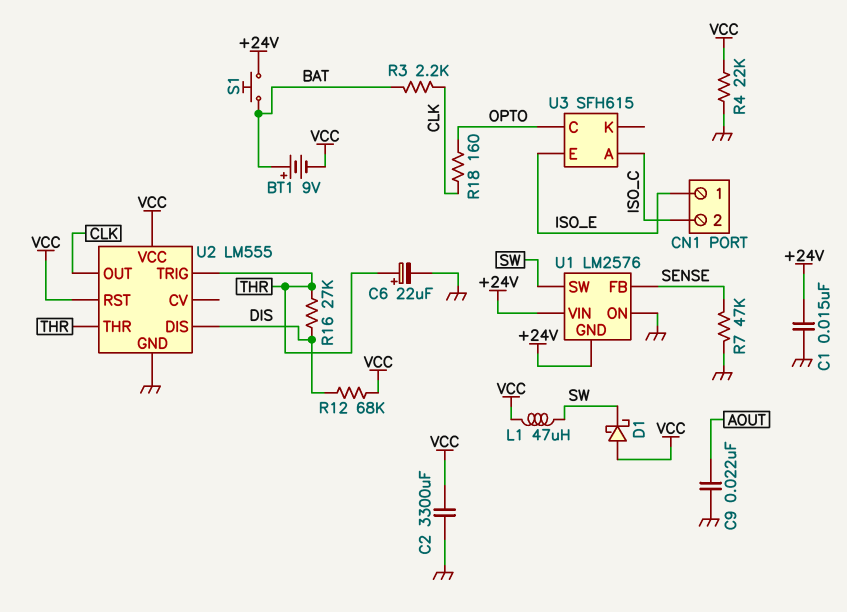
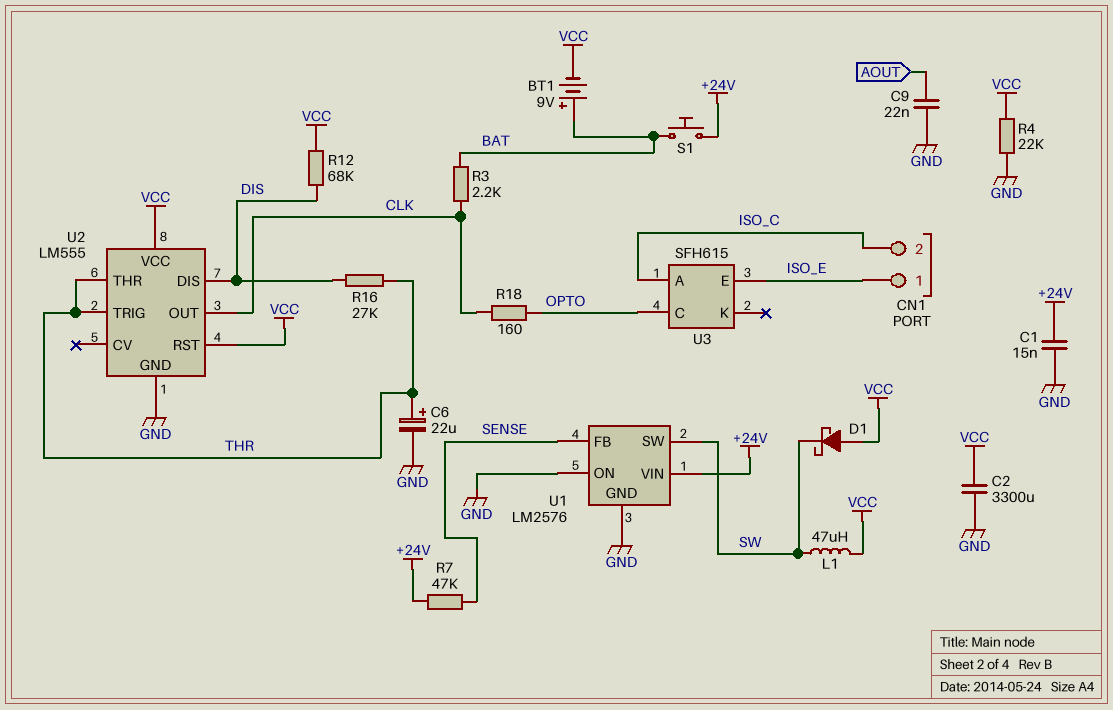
R7: 47k (GND, SENSE) -> 47k (+24V, SENSE)
U1 pin GND: +24V -> GND

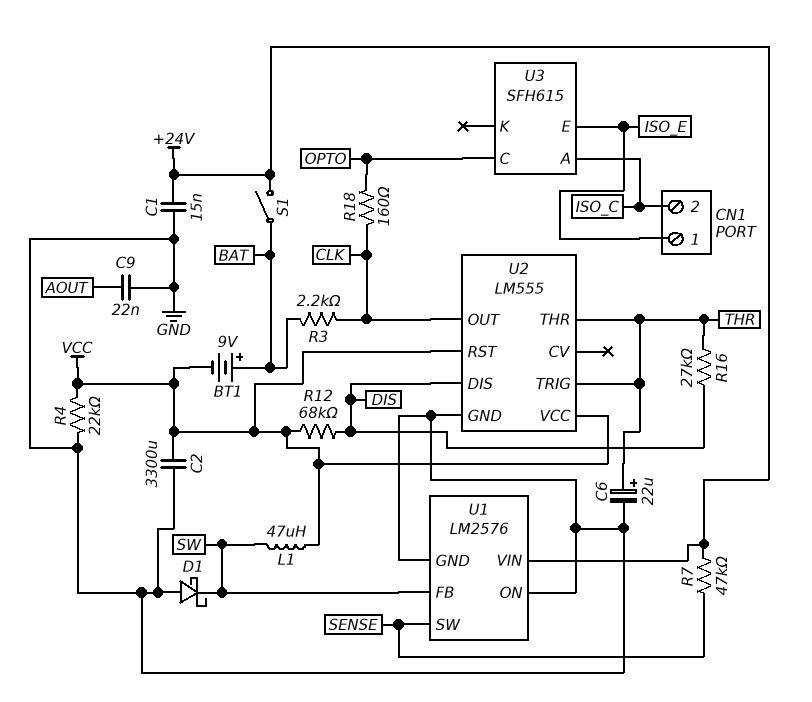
D1: schottky (A VCC, K SW) -> schottky (A GND, K SW)
S1: button (+24V, BAT) -> switch (+24V, BAT)
U1 pin FB: SENSE -> SW
U1 pin SW: SW -> SENSE

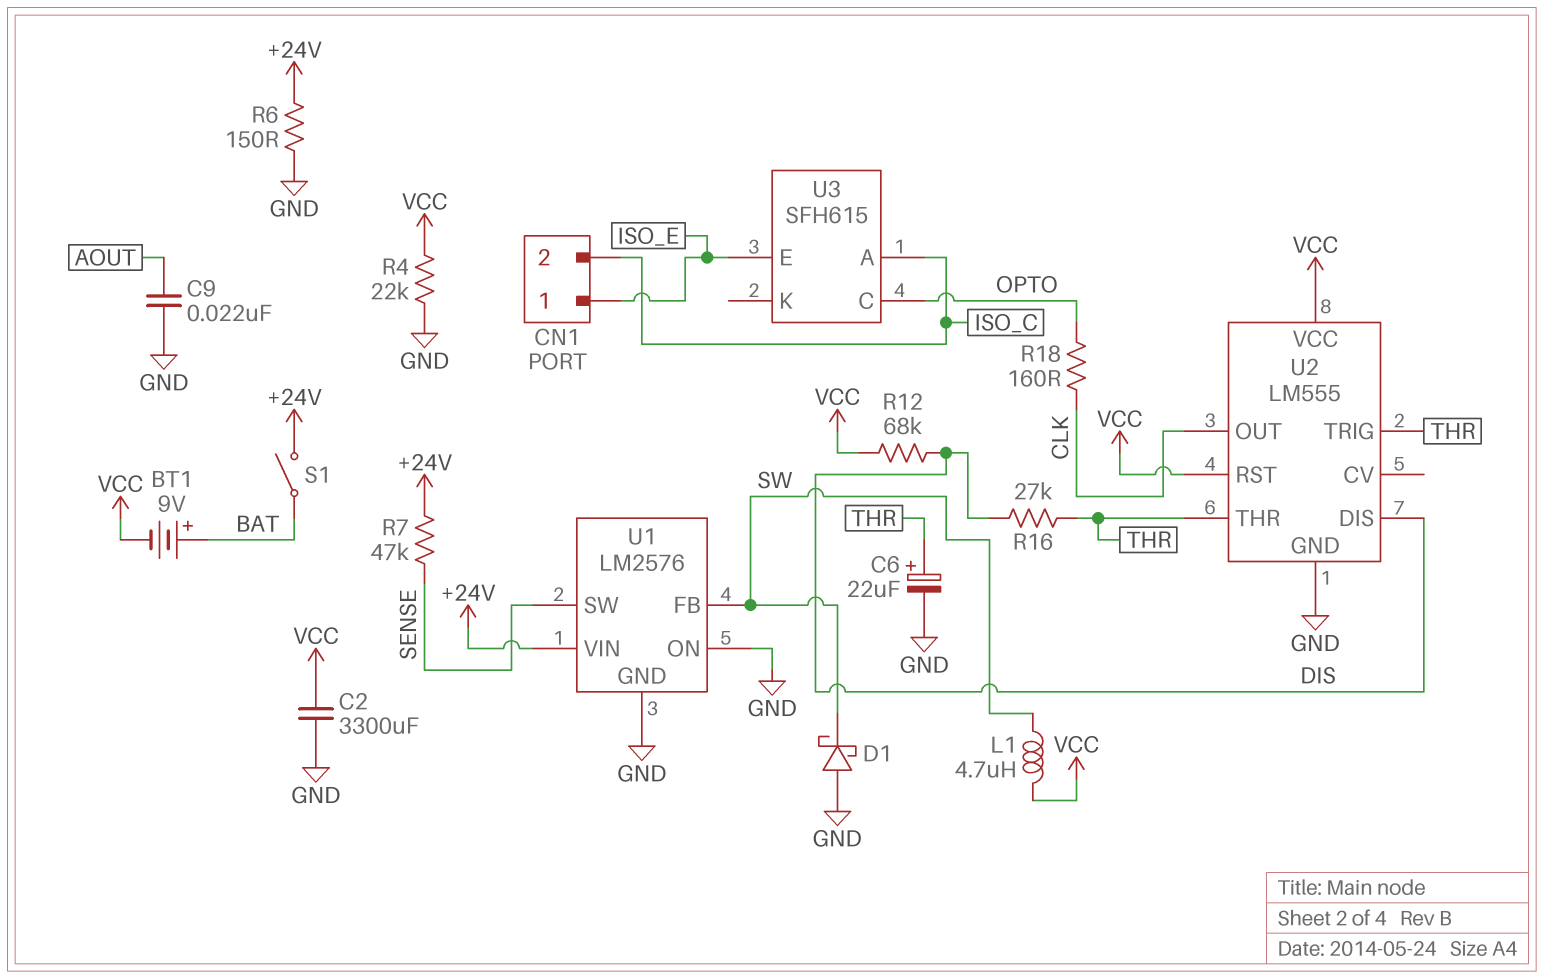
C1: 15nF (+24V, GND) -> none
L1: 47uH (SW, VCC) -> 4.7uH (SW, VCC)
R3: 2.2k (BAT, CLK) -> none
R6: none -> 150 (+24V, GND)

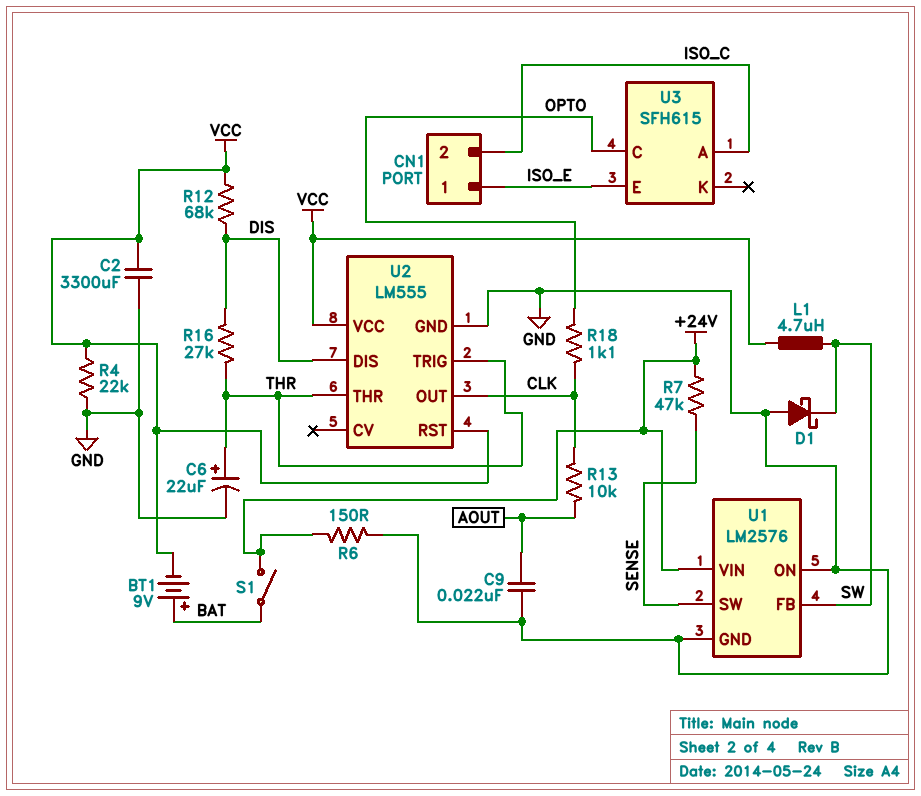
R13: none -> 10k (AOUT, CLK)
R18: 160 (CLK, OPTO) -> 1.1k (CLK, OPTO)

